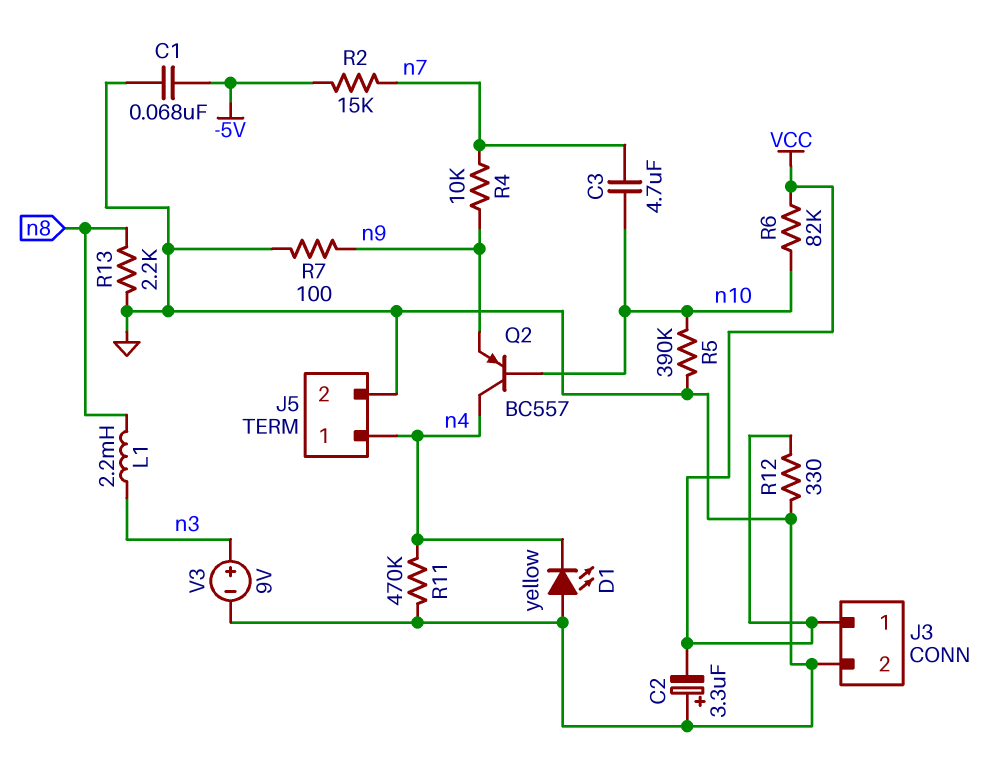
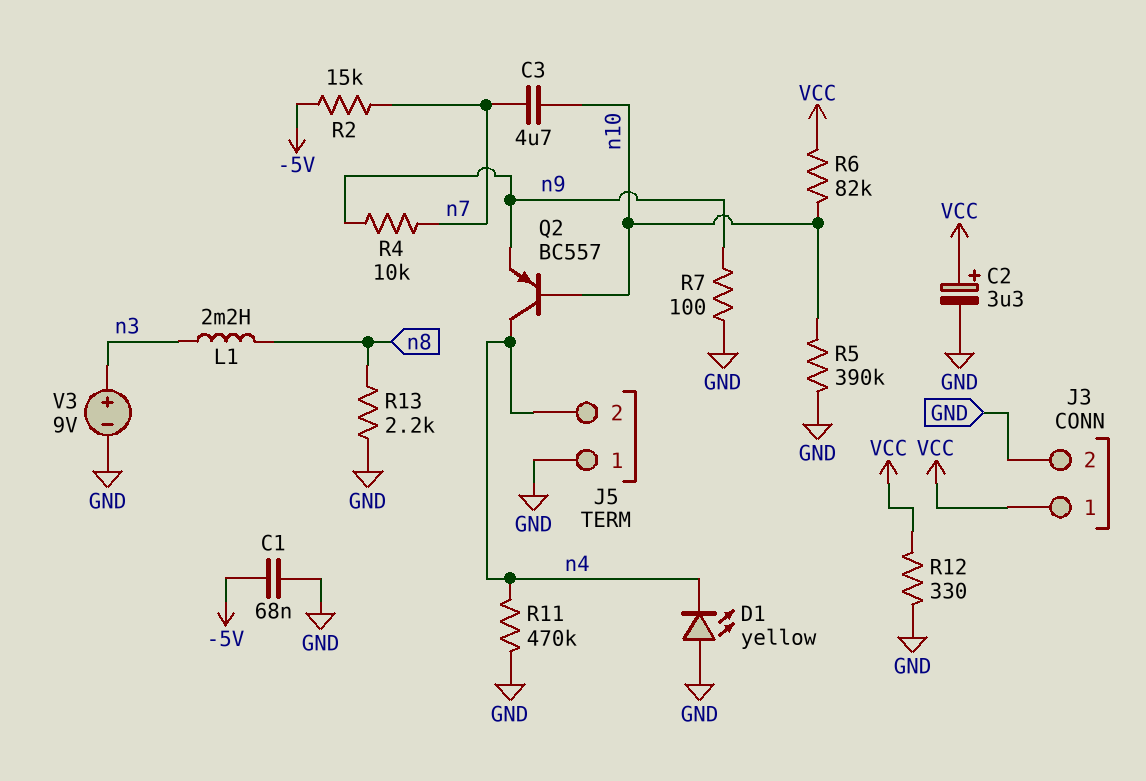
C2: 3.3uF (plus GND, minus VCC) -> 3.3uF (plus VCC, minus GND)
J5 pin 1: n4 -> GND
J5 pin 2: GND -> n4

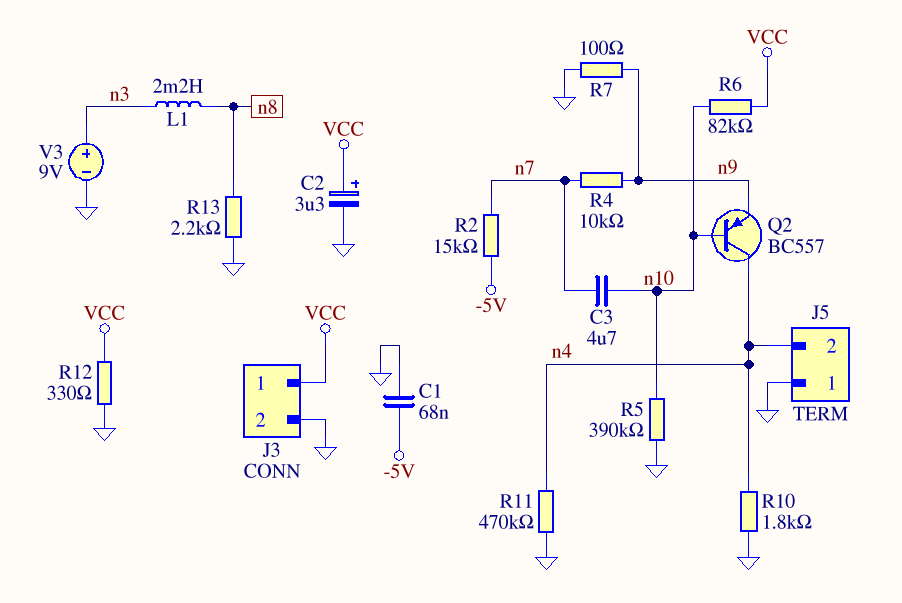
D1: LED yellow (A GND, K n4) -> none
R10: none -> 1.8k (GND, n4)

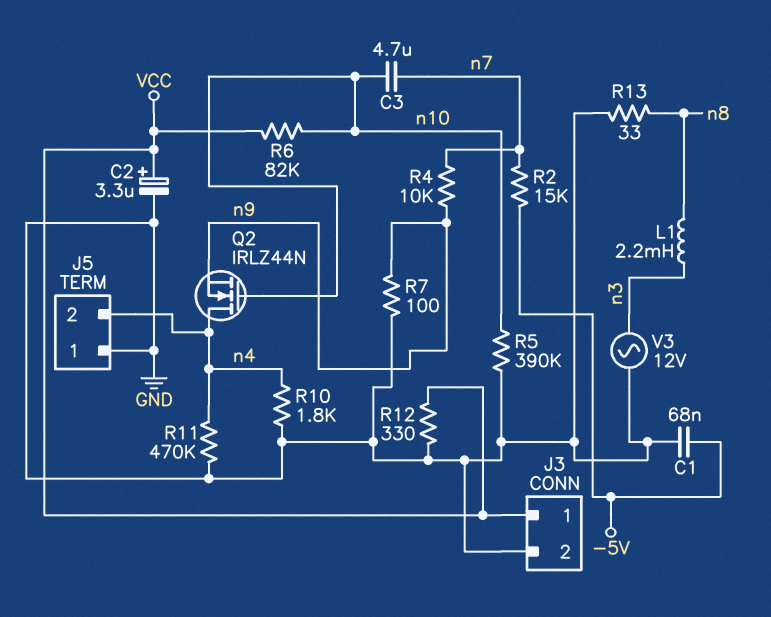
Q2: PNP BC557 (B n10, C n4, E n9) -> NMOS IRLZ44N (G n10, D n4, S n9)
R13: 2.2k (GND, n8) -> 33 (GND, n8)
V3: 9V (plus n3, minus GND) -> AC 12V (GND, n3)

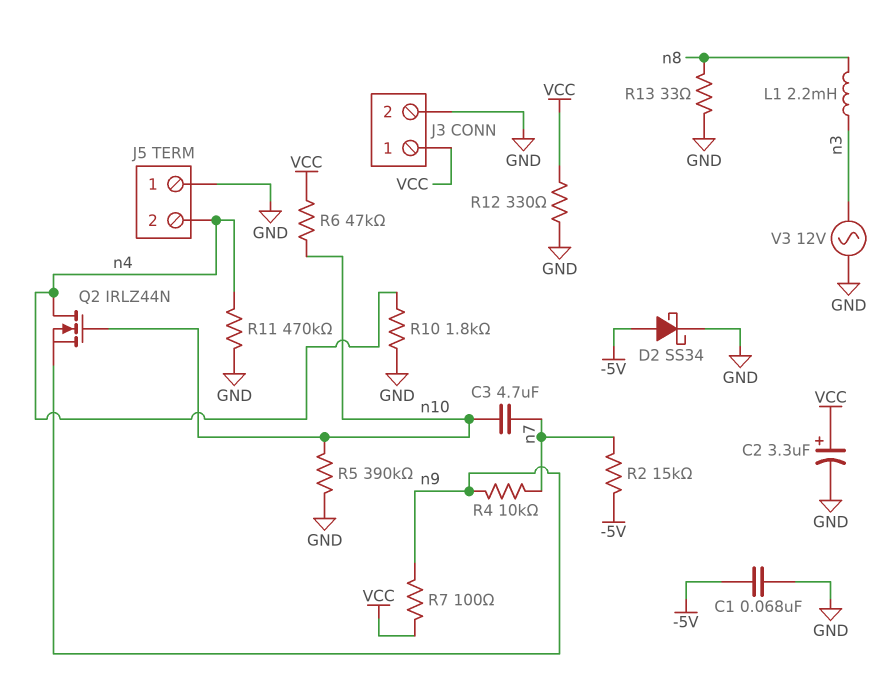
D2: none -> schottky SS34 (A -5V, K GND)
R6: 82k (VCC, n10) -> 47k (VCC, n10)
R7: 100 (GND, n9) -> 100 (VCC, n9)

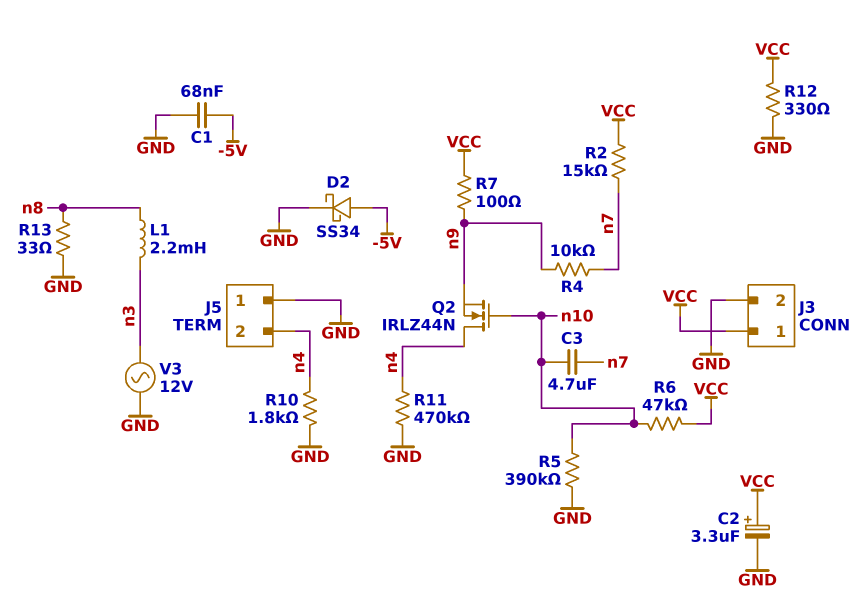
R2: 15k (-5V, n7) -> 15k (VCC, n7)

